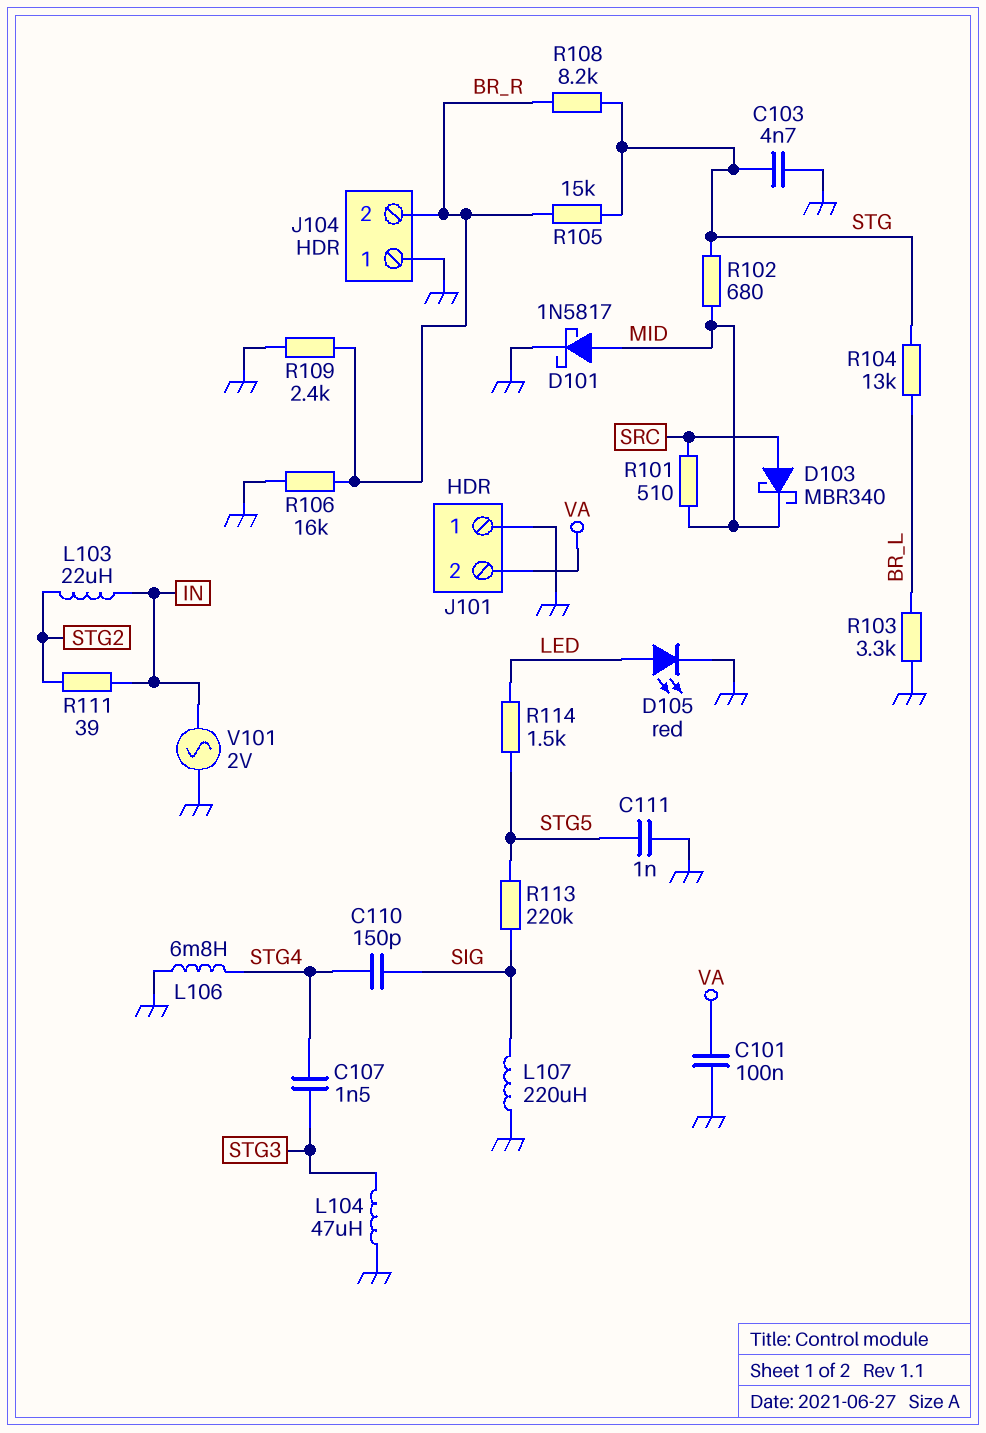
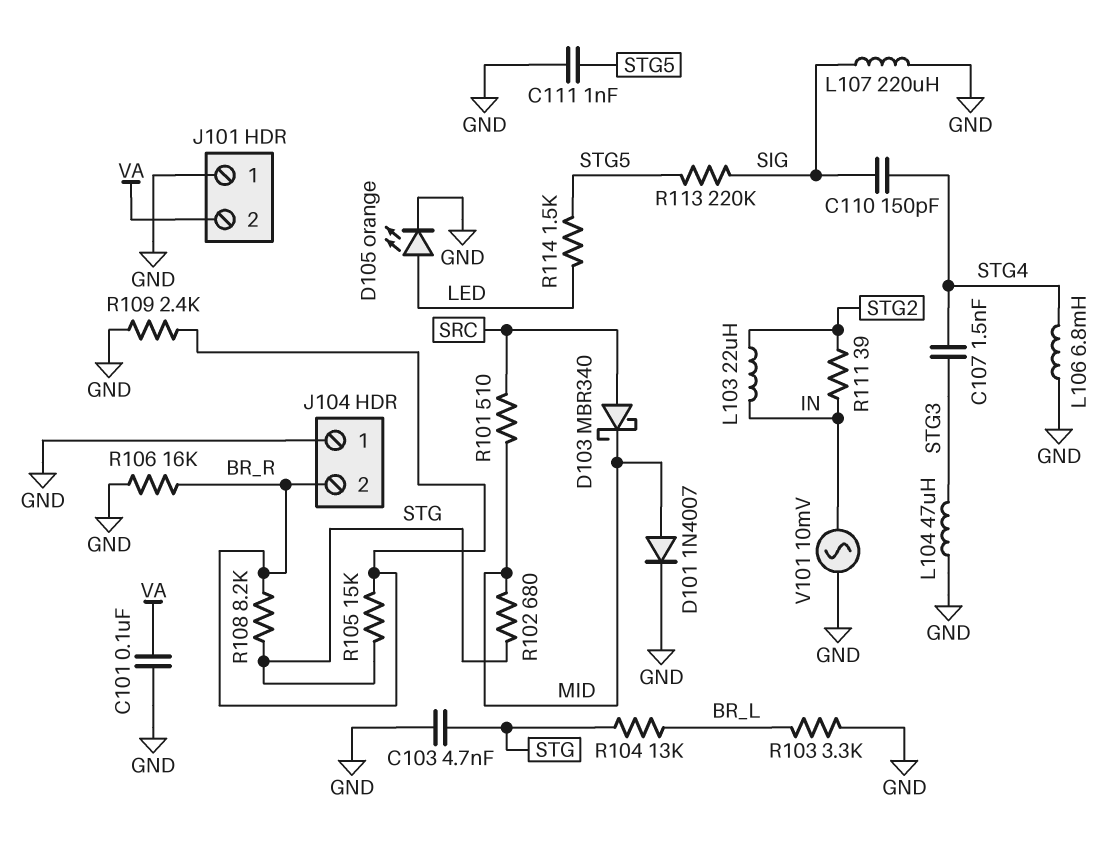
D101: schottky 1N5817 (A MID, K GND) -> diode 1N4007 (A MID, K GND)
D105: LED red (A LED, K GND) -> LED orange (A LED, K GND)
V101: AC 2V (GND, IN) -> AC 10mV (GND, IN)

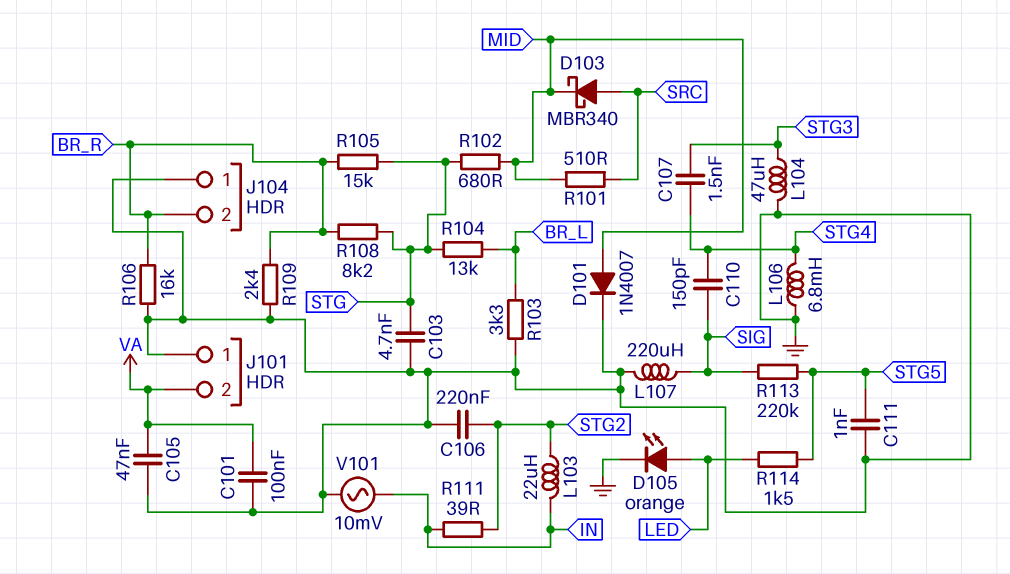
C105: none -> 47nF (GND, VA)
C106: none -> 220nF (GND, STG2)

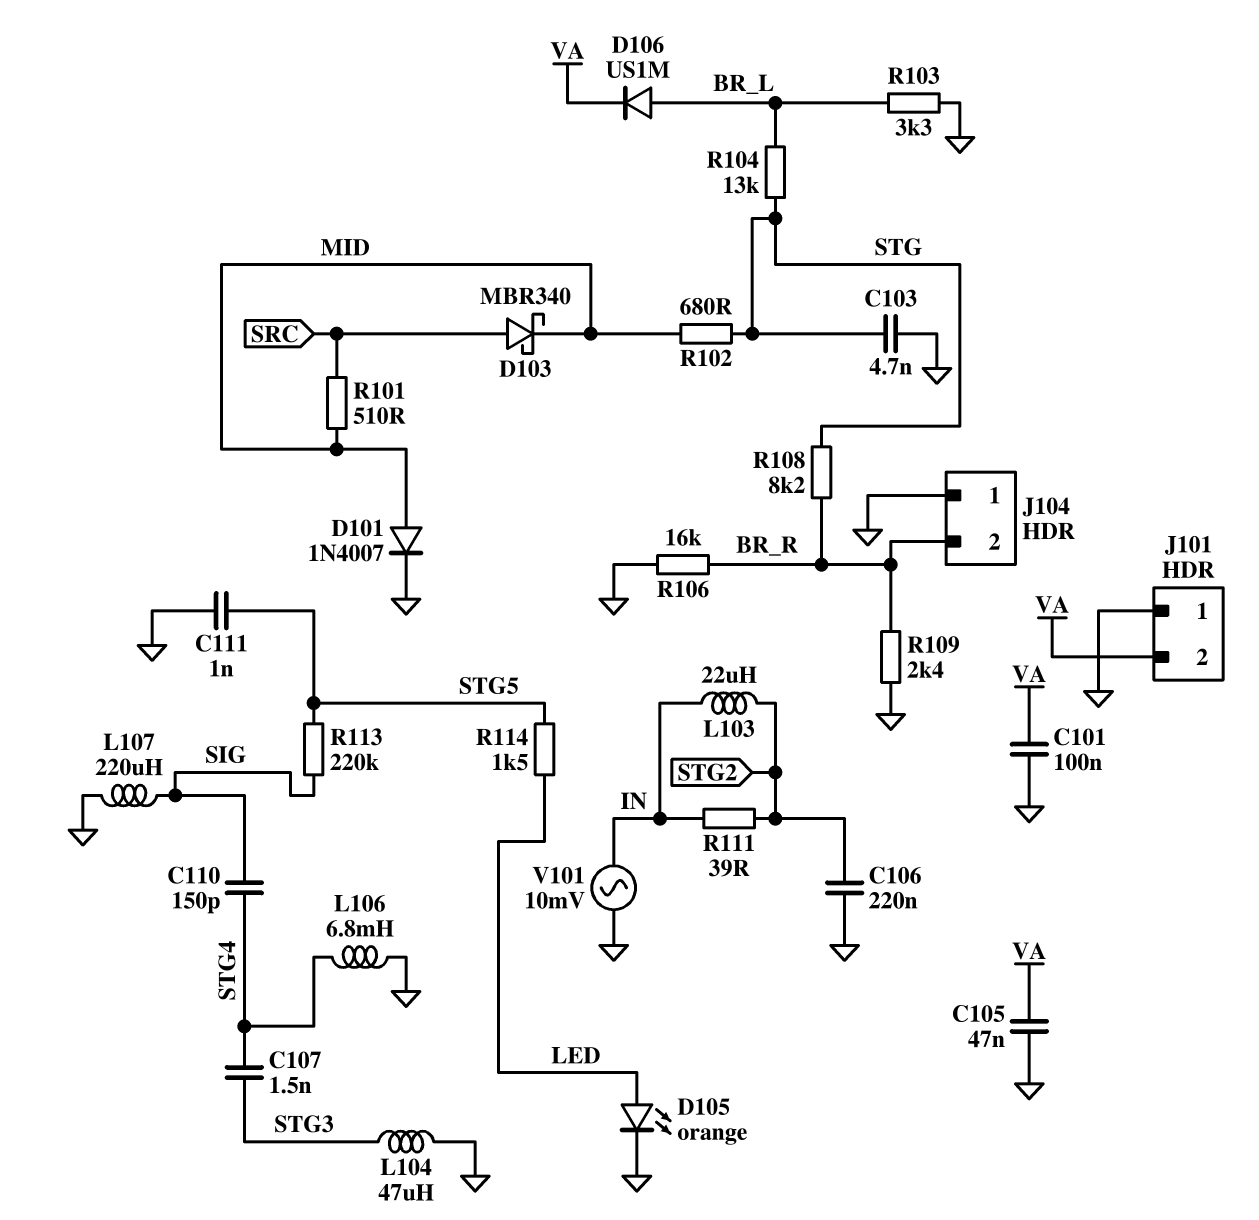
D106: none -> diode US1M (A BR_L, K VA)
R105: 15k (BR_R, STG) -> none

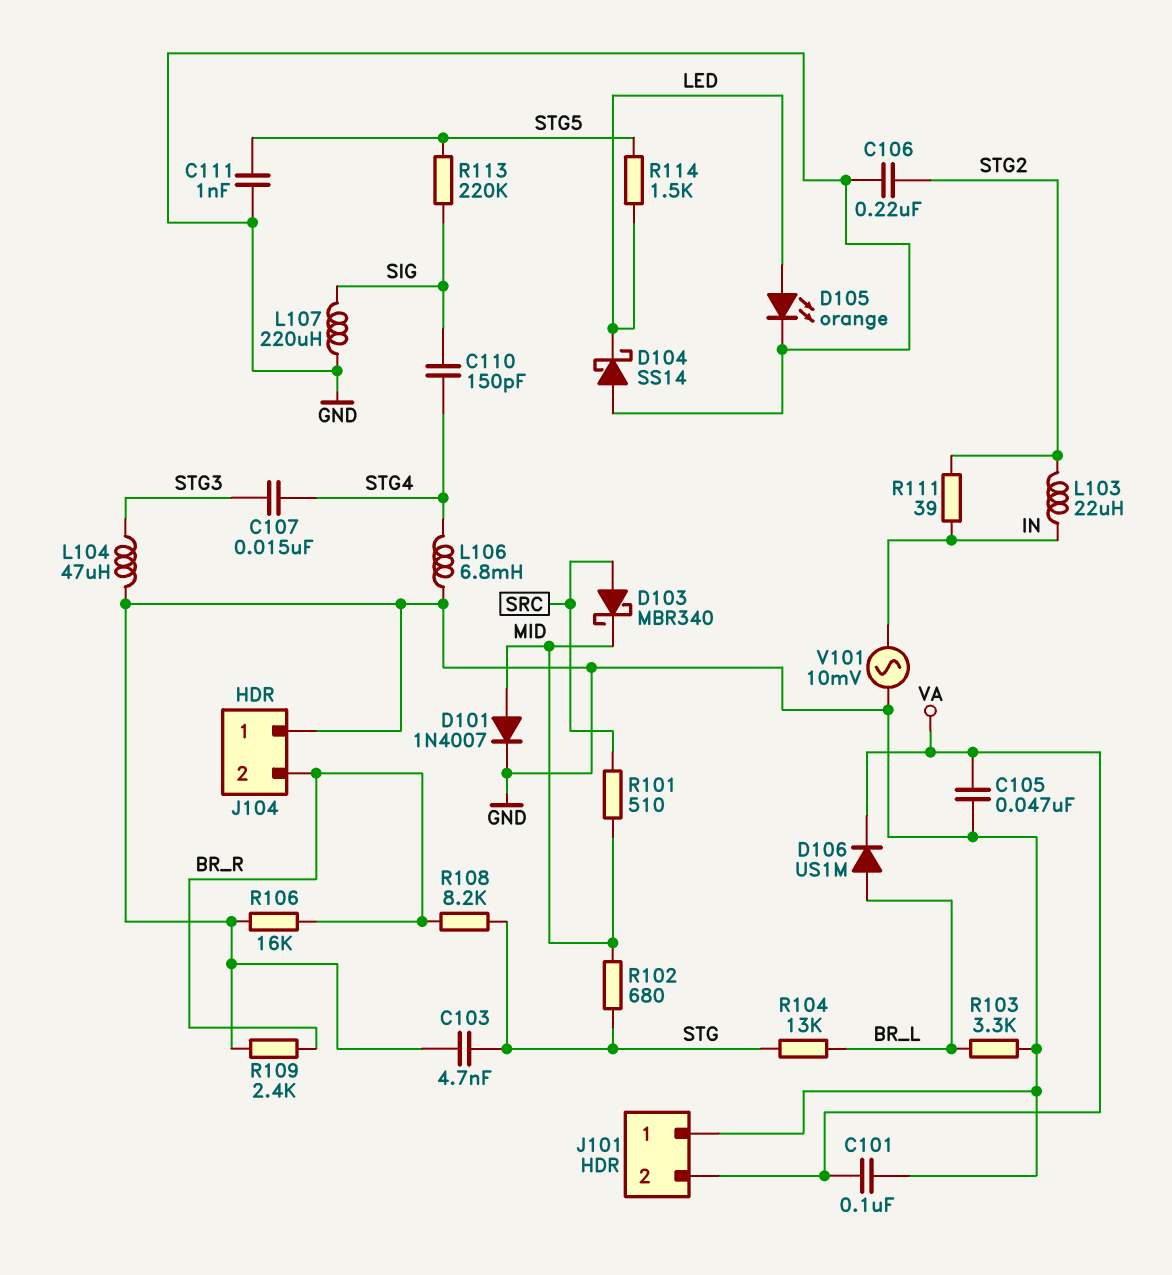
C107: 1.5nF (STG3, STG4) -> 15nF (STG3, STG4)
D104: none -> schottky SS14 (A GND, K LED)

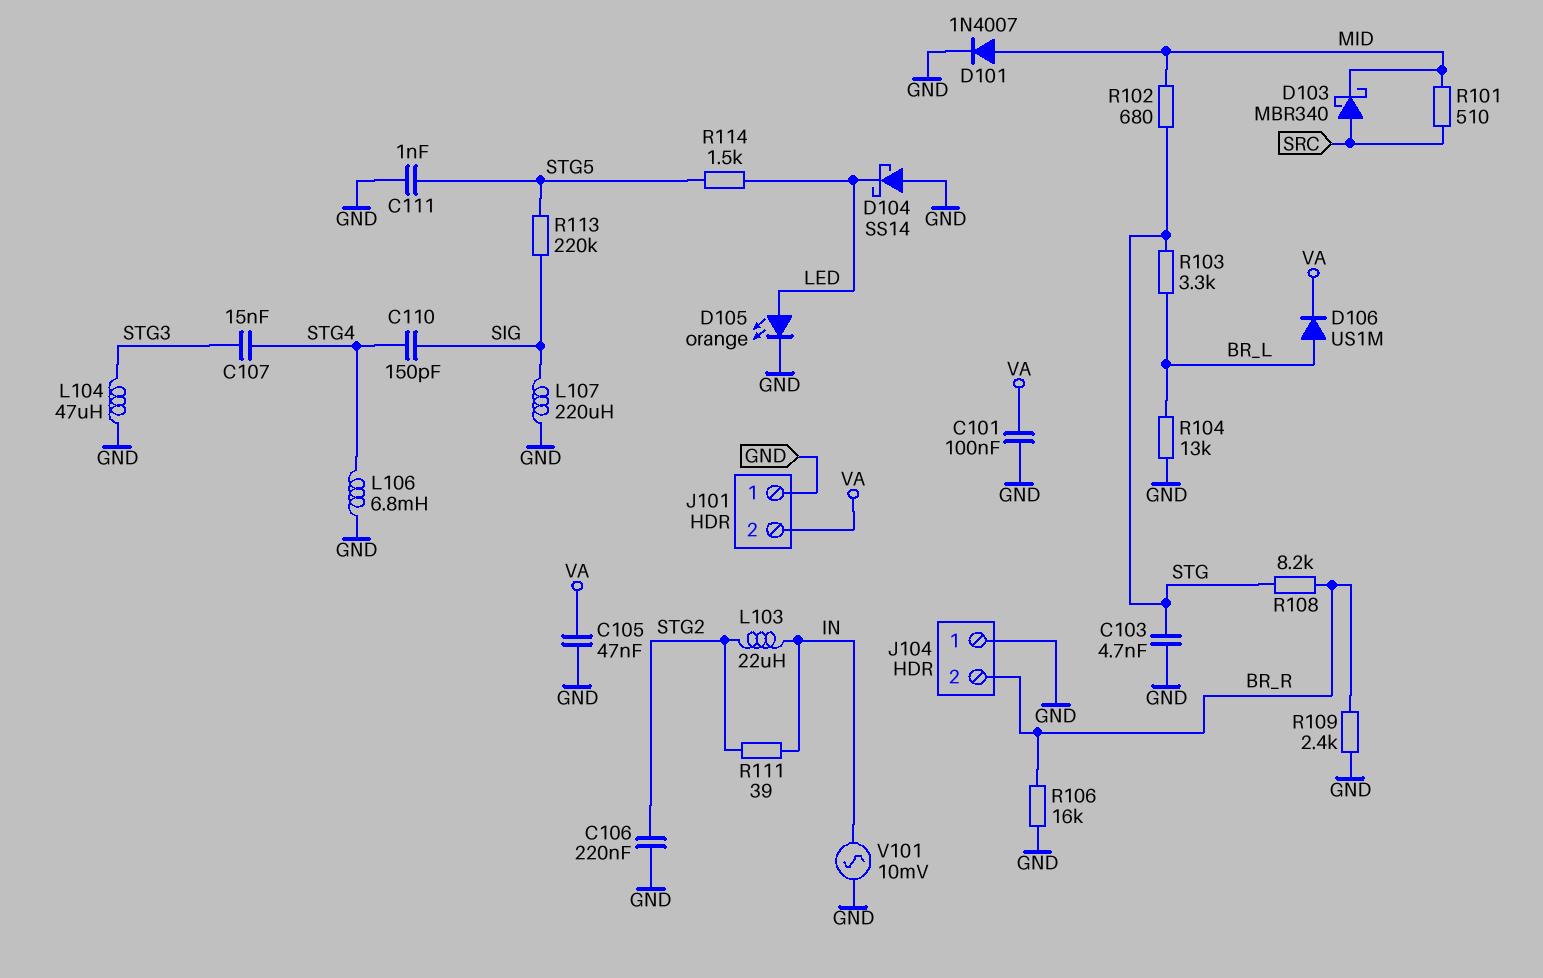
R103: 3.3k (BR_L, GND) -> 3.3k (BR_L, STG)
R104: 13k (BR_L, STG) -> 13k (BR_L, GND)

